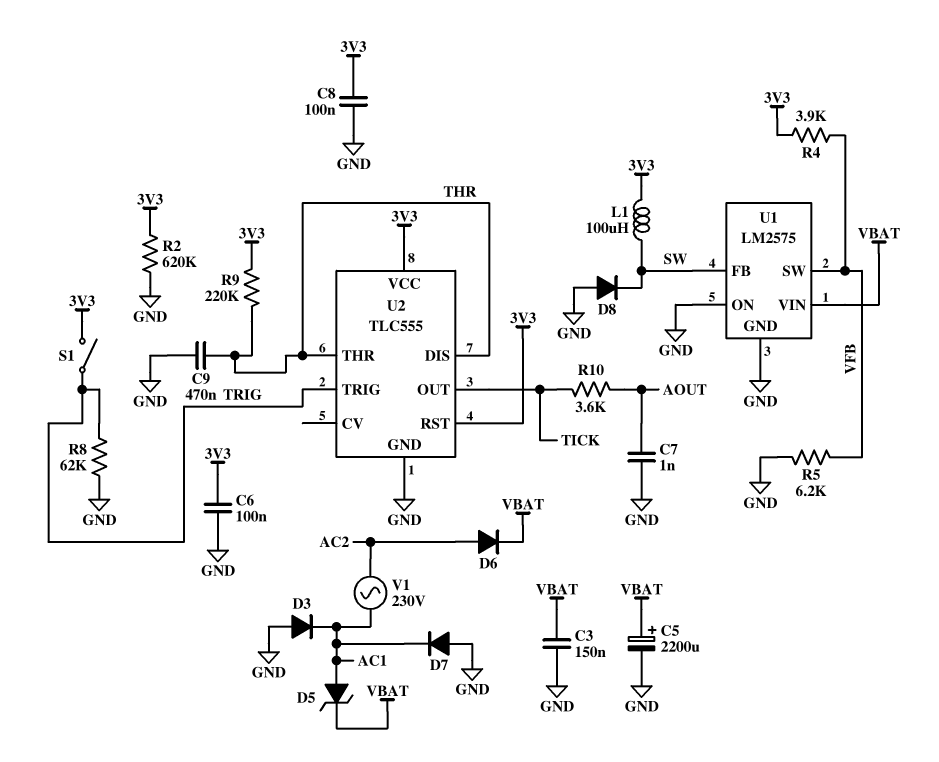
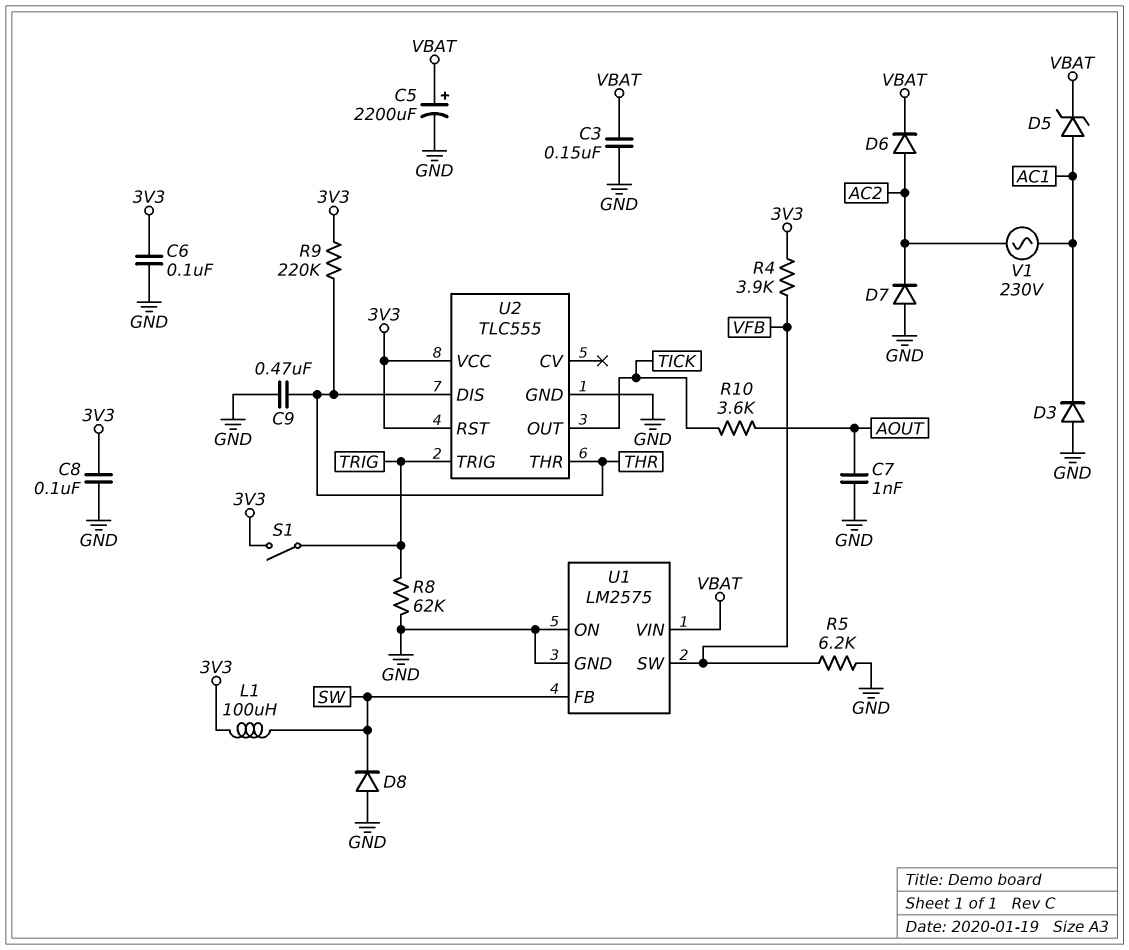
D7: diode (A GND, K AC1) -> diode (A GND, K AC2)
R2: 620k (3V3, GND) -> none

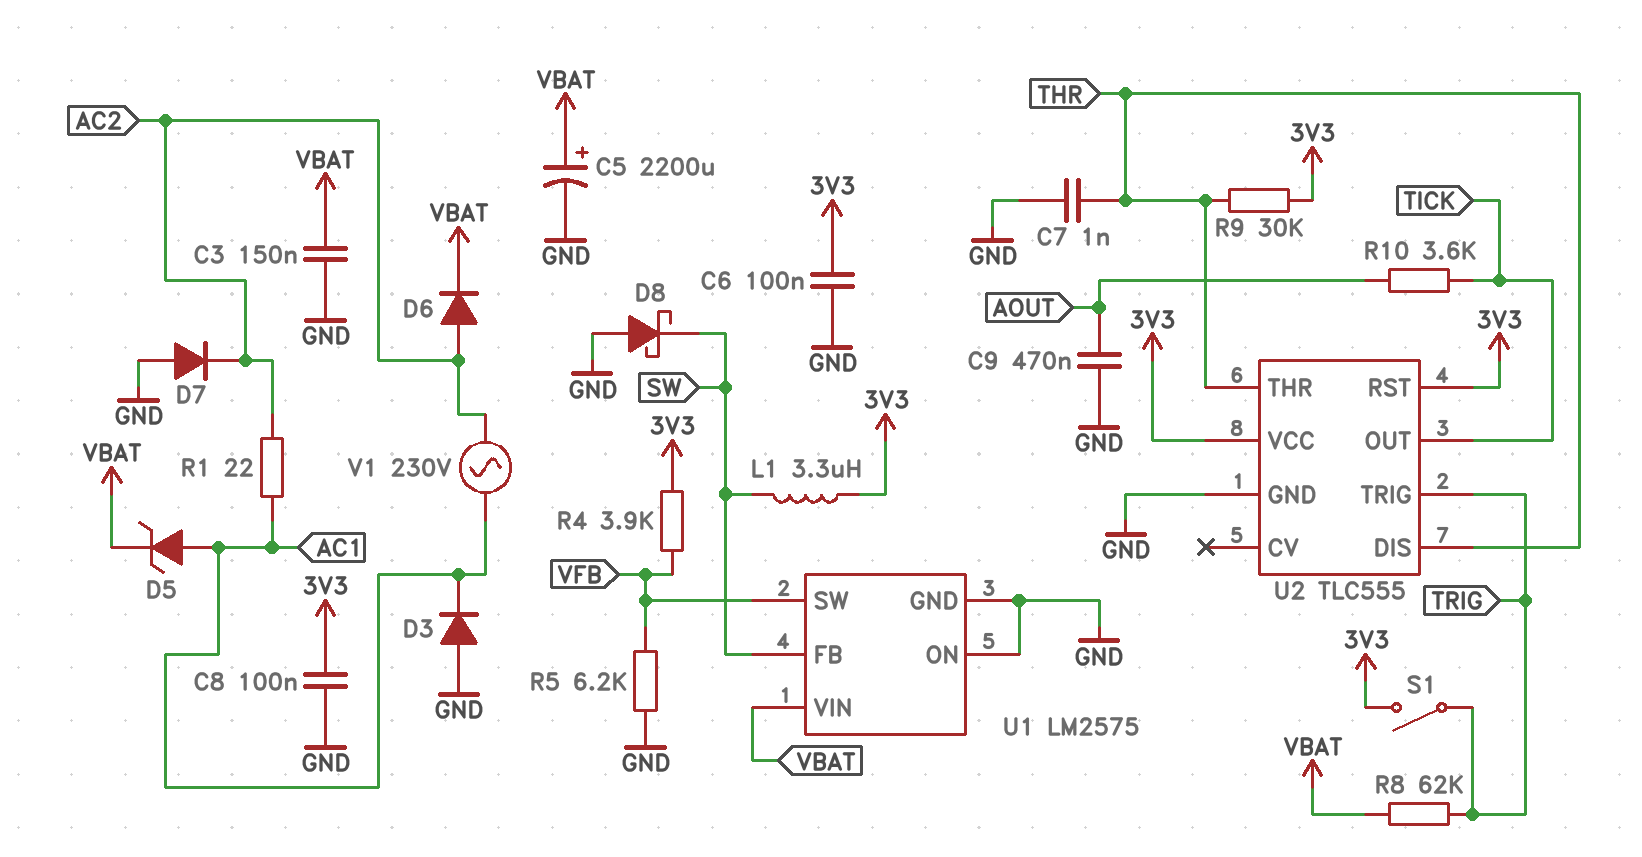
C7: 1nF (AOUT, GND) -> 1nF (GND, THR)
C9: 470nF (GND, THR) -> 470nF (AOUT, GND)
D8: diode (A GND, K SW) -> schottky (A GND, K SW)
L1: 100uH (3V3, SW) -> 3.3uH (3V3, SW)
R1: none -> 22 (AC1, AC2)
R8: 62k (GND, TRIG) -> 62k (TRIG, VBAT)
R9: 220k (3V3, THR) -> 30k (3V3, THR)

